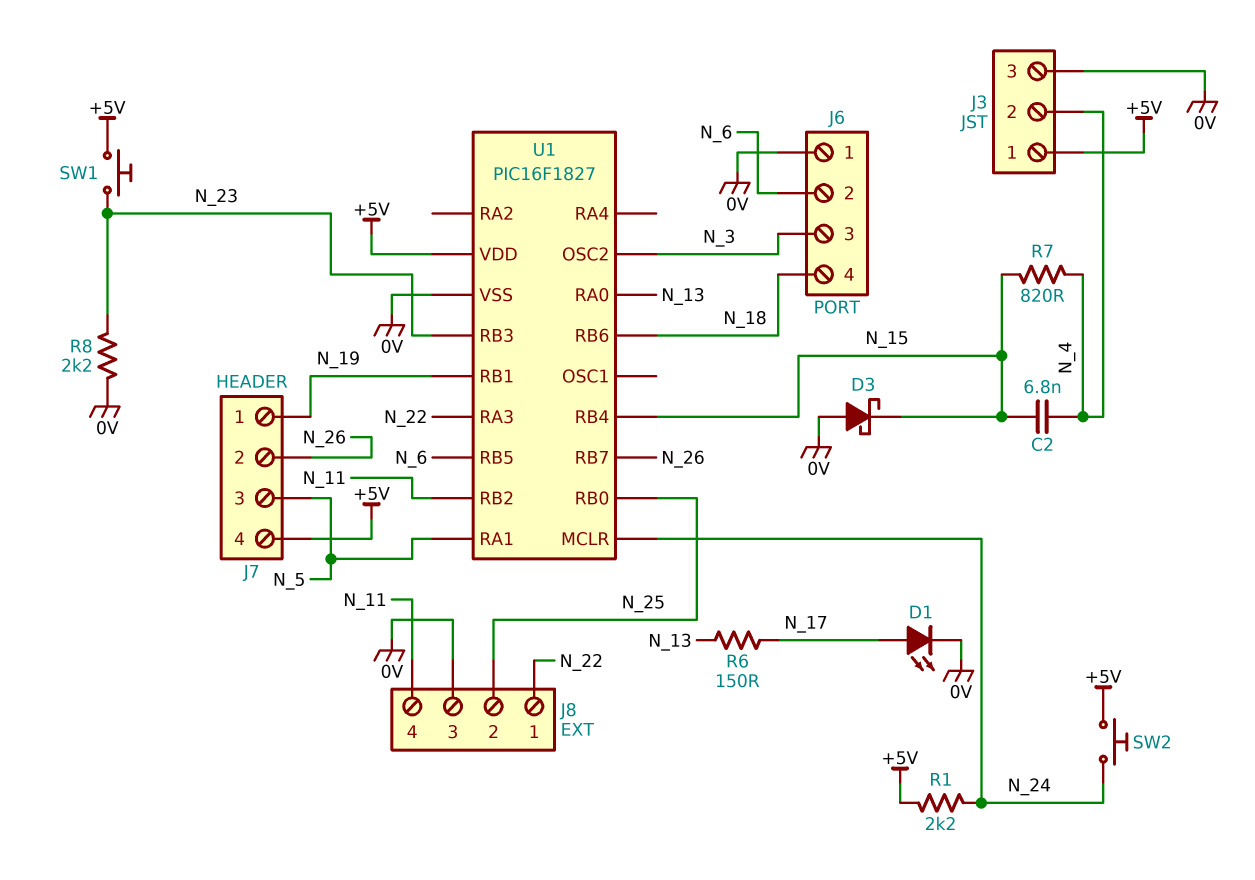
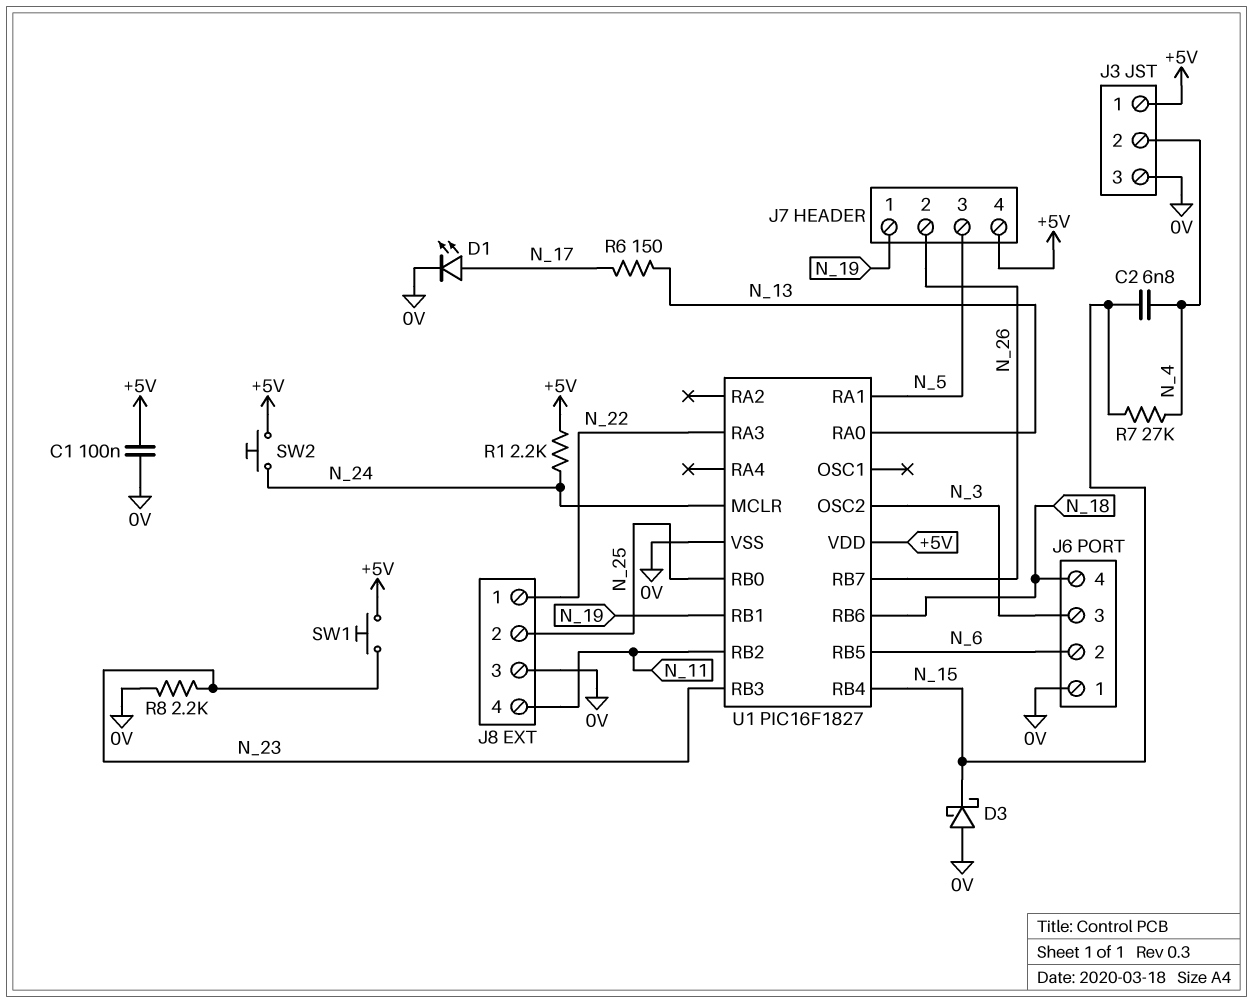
C1: none -> 100nF (+5V, 0V)
R7: 820 (N_4, N_15) -> 27k (N_4, N_15)

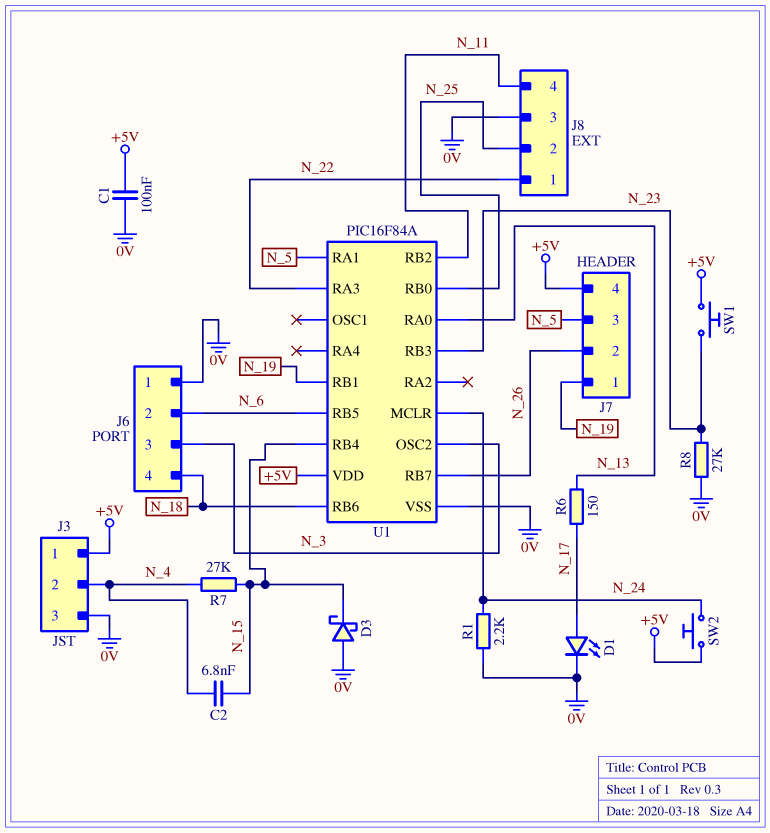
R1: 2.2k (+5V, N_24) -> 2.2k (0V, N_24)
R8: 2.2k (0V, N_23) -> 27k (0V, N_23)
U1: PIC16F1827 -> PIC16F84A

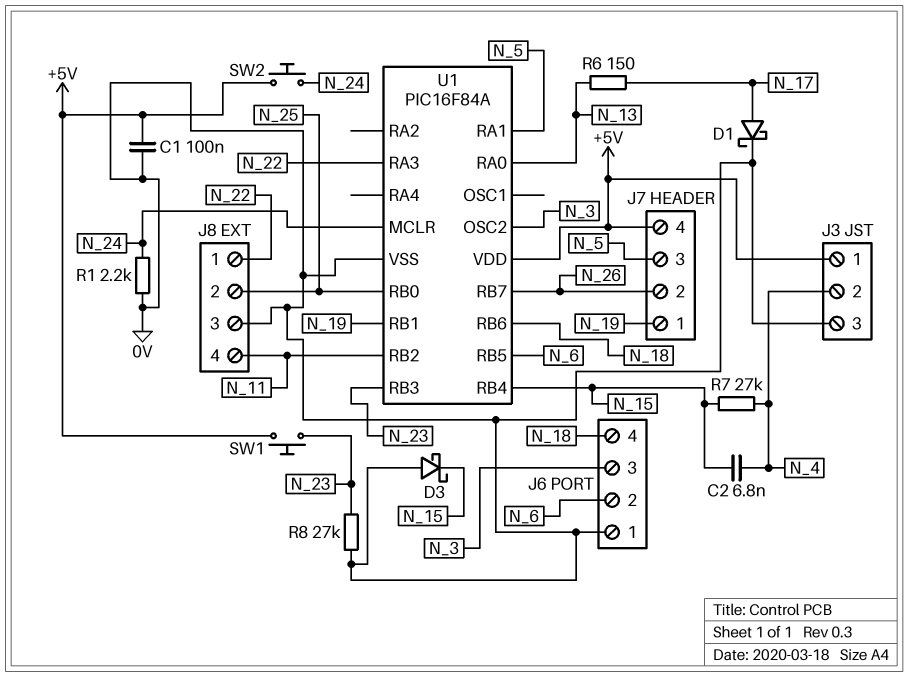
D1: LED (A N_17, K 0V) -> schottky (A N_17, K 0V)

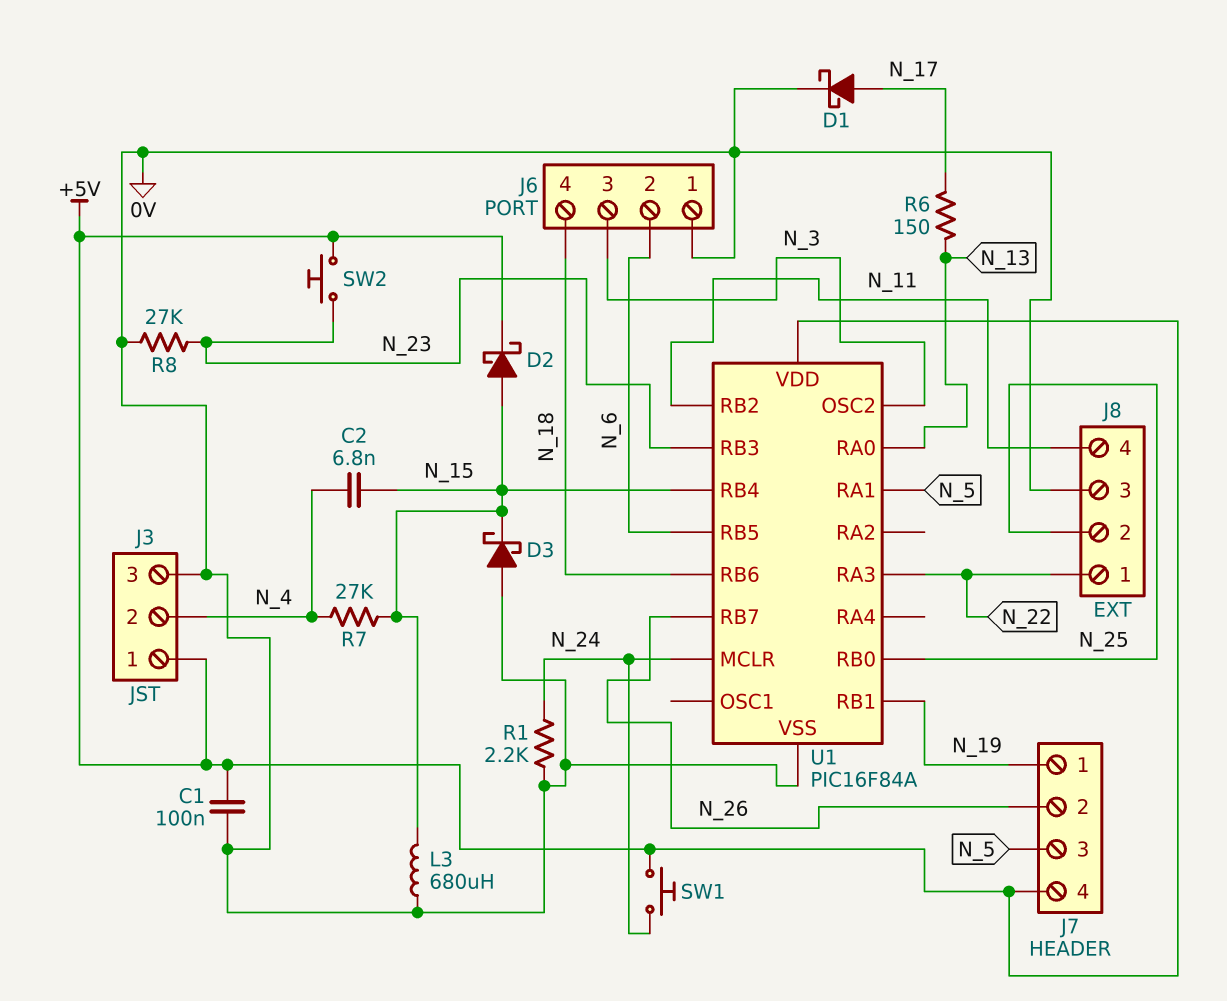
D2: none -> schottky (A N_15, K +5V)
L3: none -> 680uH (0V, N_15)
SW1: button (+5V, N_23) -> button (+5V, N_24)
SW2: button (+5V, N_24) -> button (+5V, N_23)

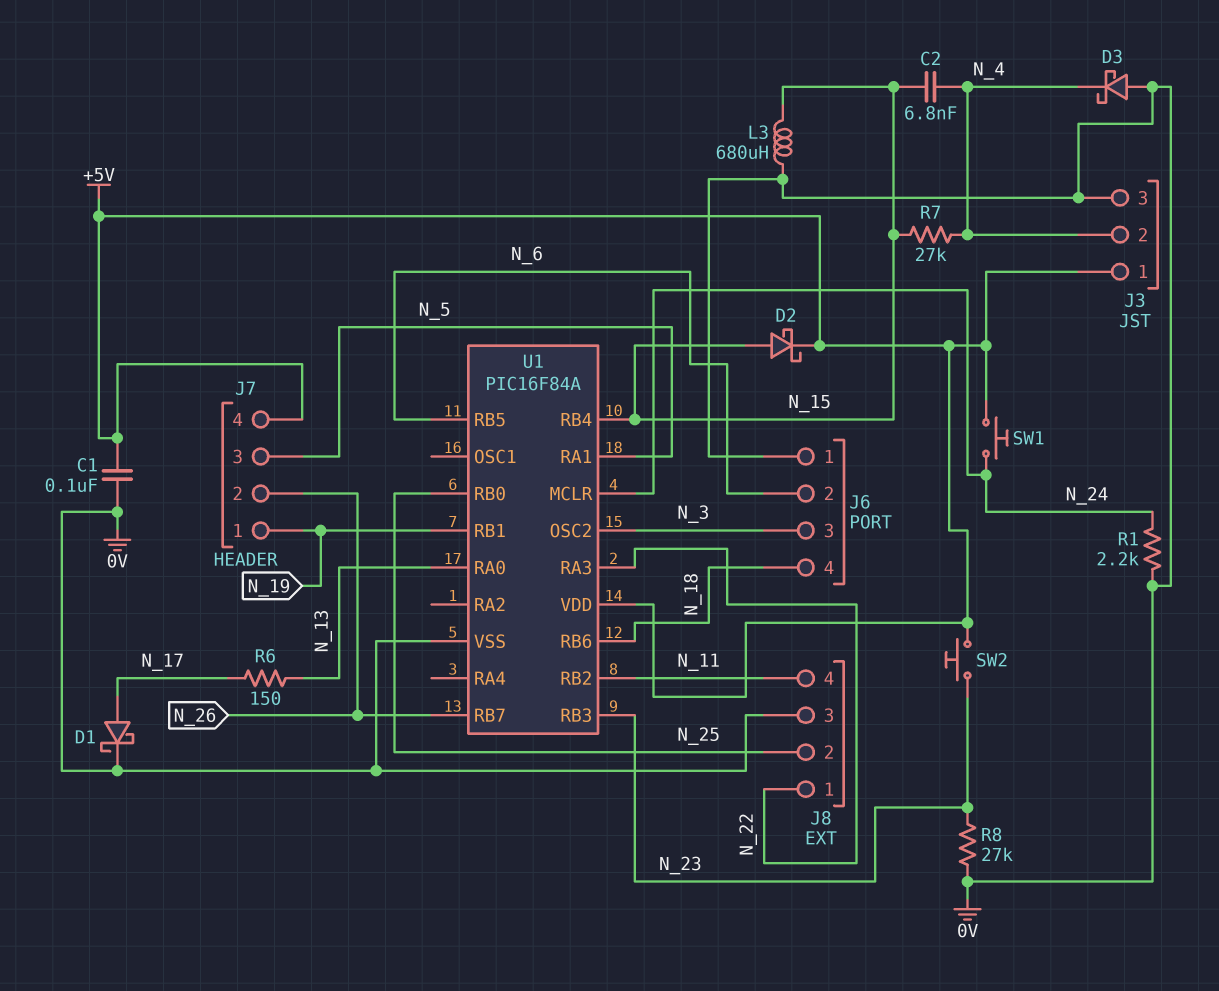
D3: schottky (A 0V, K N_15) -> schottky (A 0V, K N_4)

